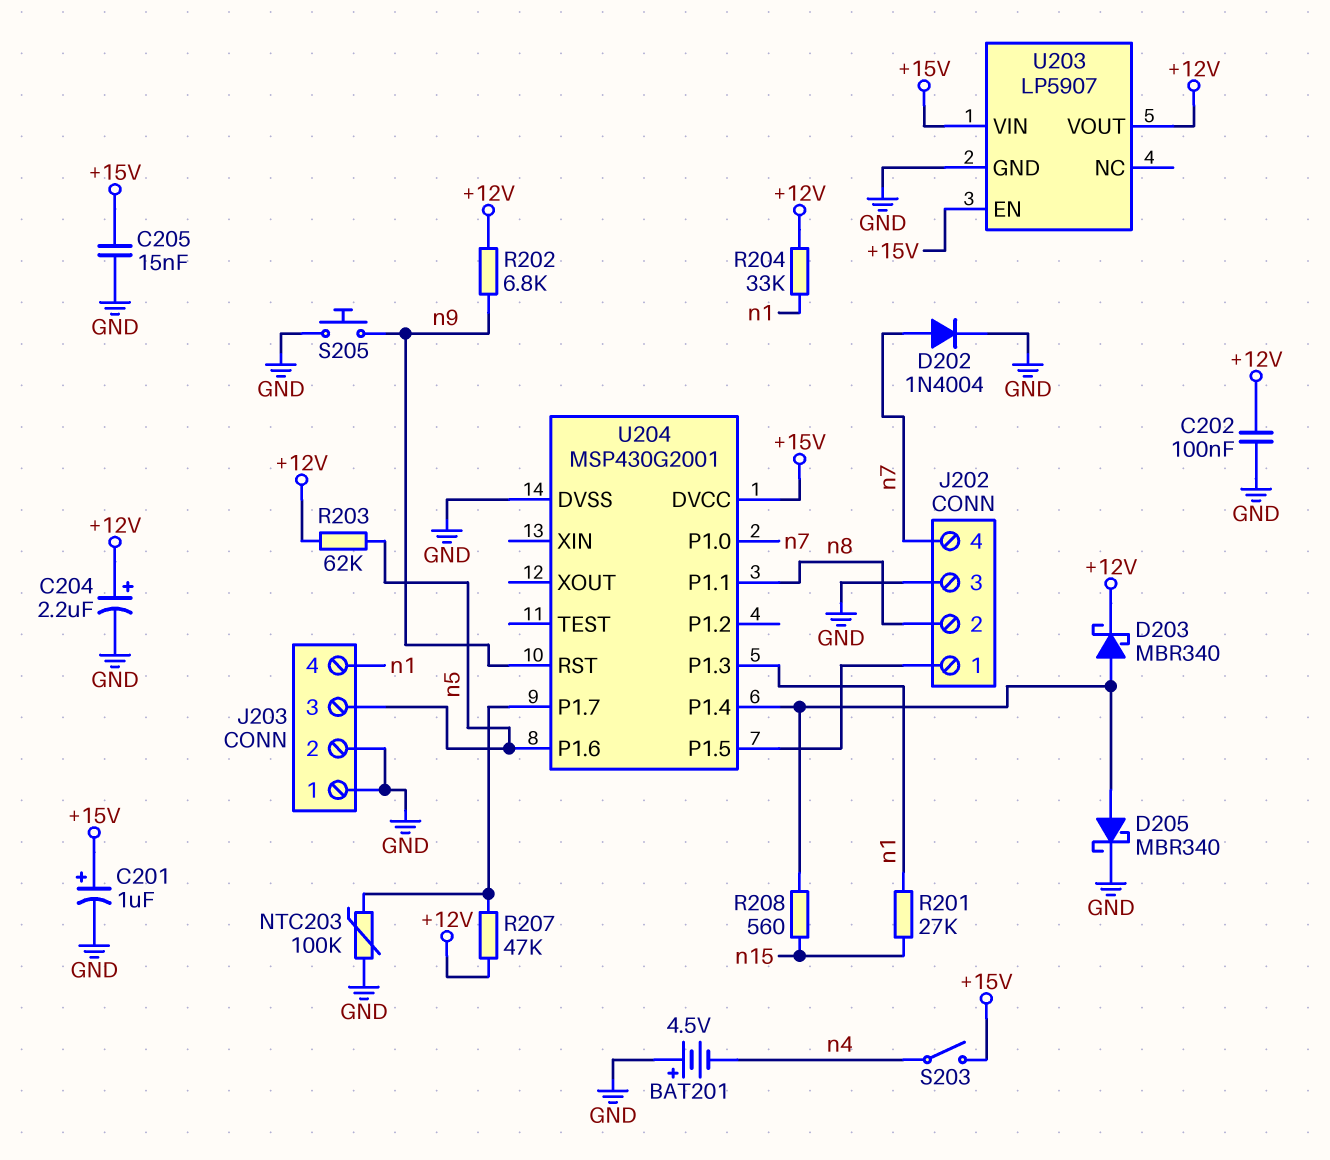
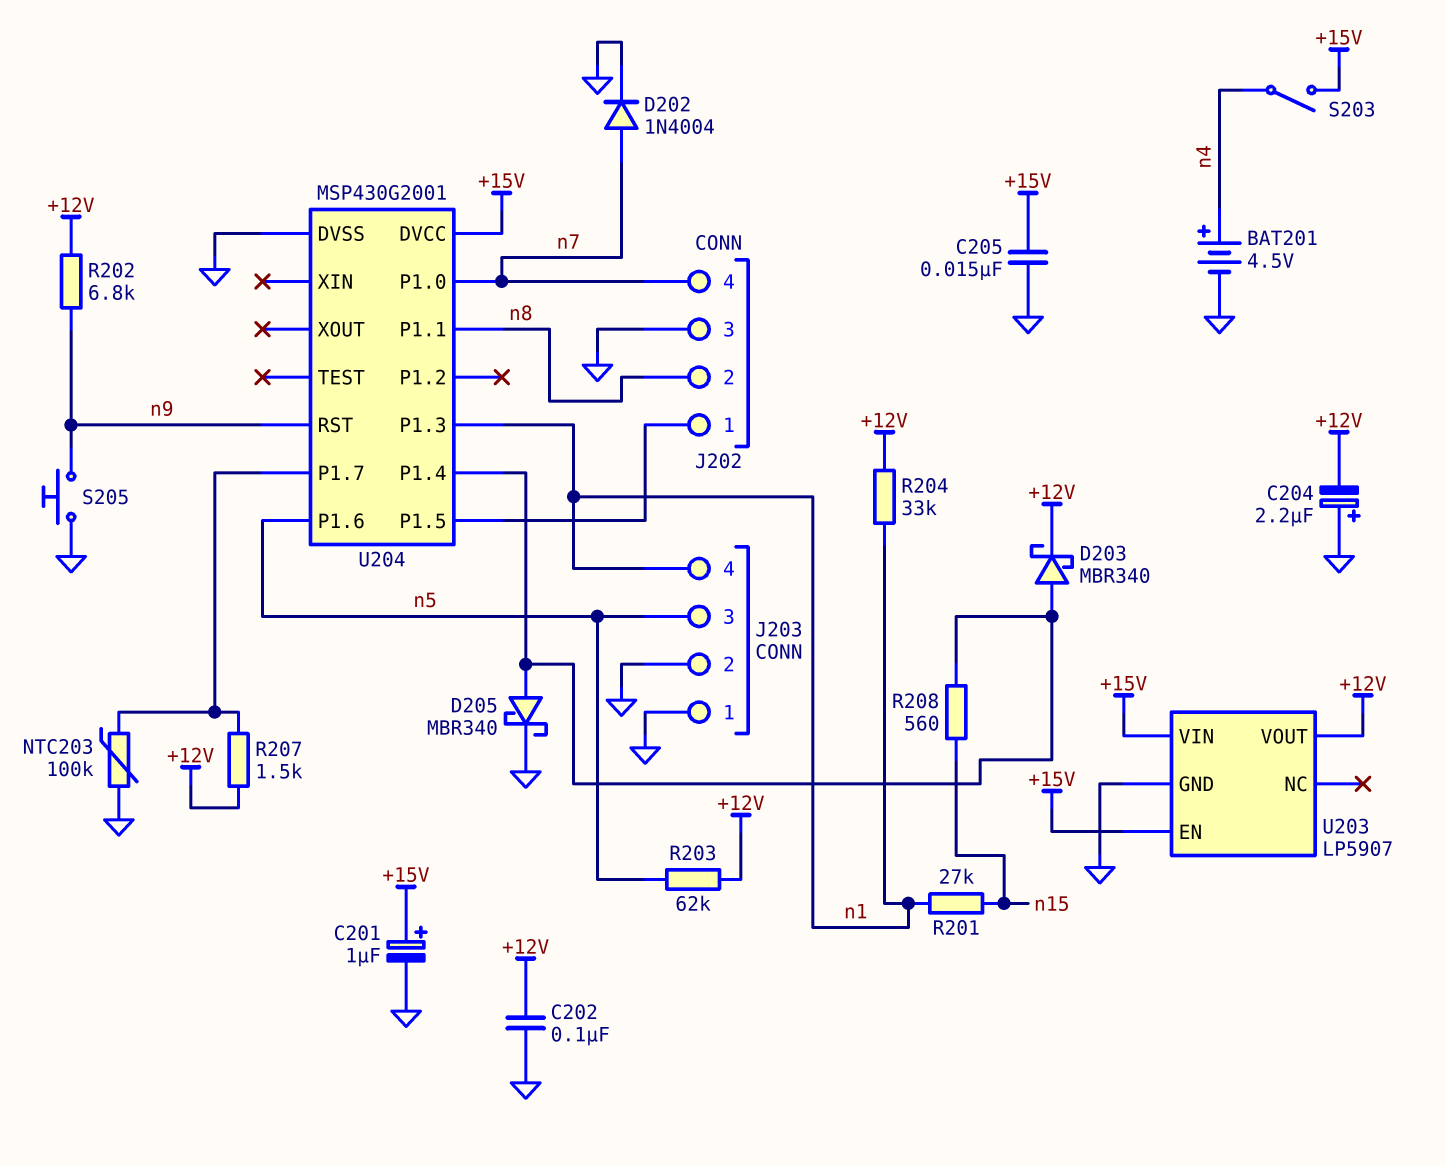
BAT201: 4.5V (plus GND, minus n4) -> 4.5V (plus n4, minus GND)
C204: 2.2uF (plus +12V, minus GND) -> 2.2uF (plus GND, minus +12V)
R207: 47k (+12V, U204/P1.7) -> 1.5k (+12V, U204/P1.7)

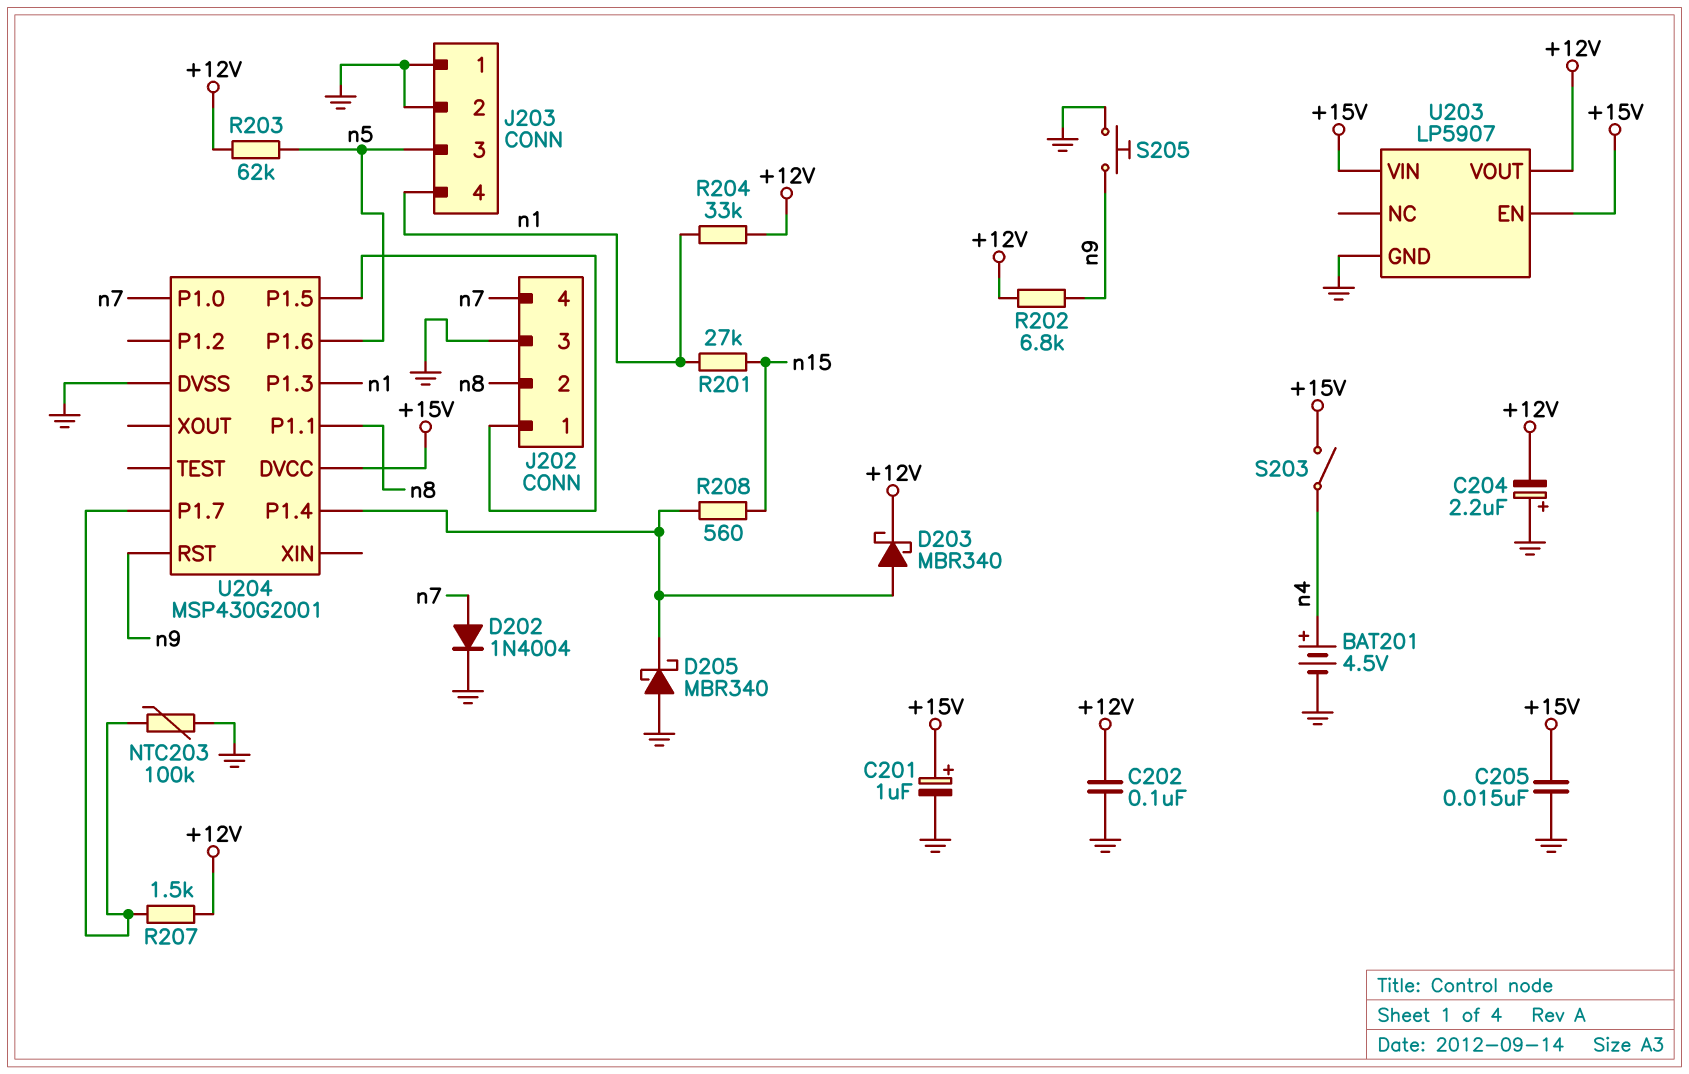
D205: schottky MBR340 (A U204/P1.4, K GND) -> schottky MBR340 (A GND, K U204/P1.4)

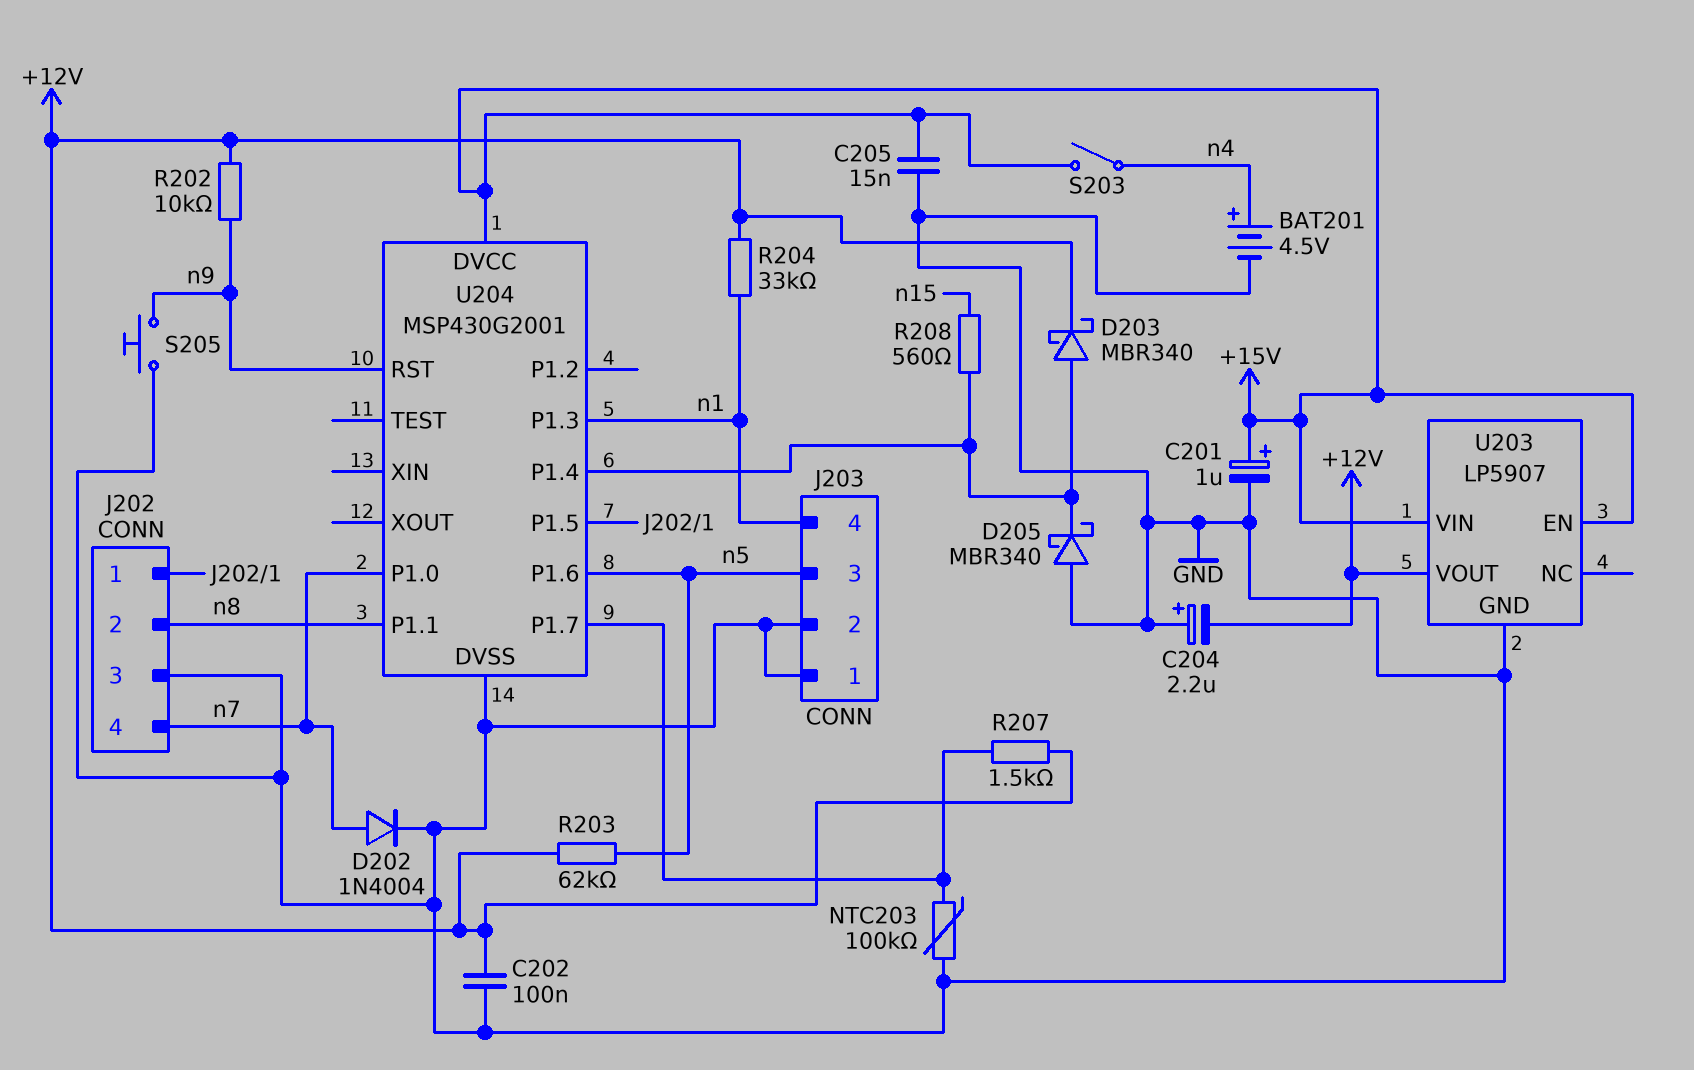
R201: 27k (n1, n15) -> none
R202: 6.8k (+12V, n9) -> 10k (+12V, n9)

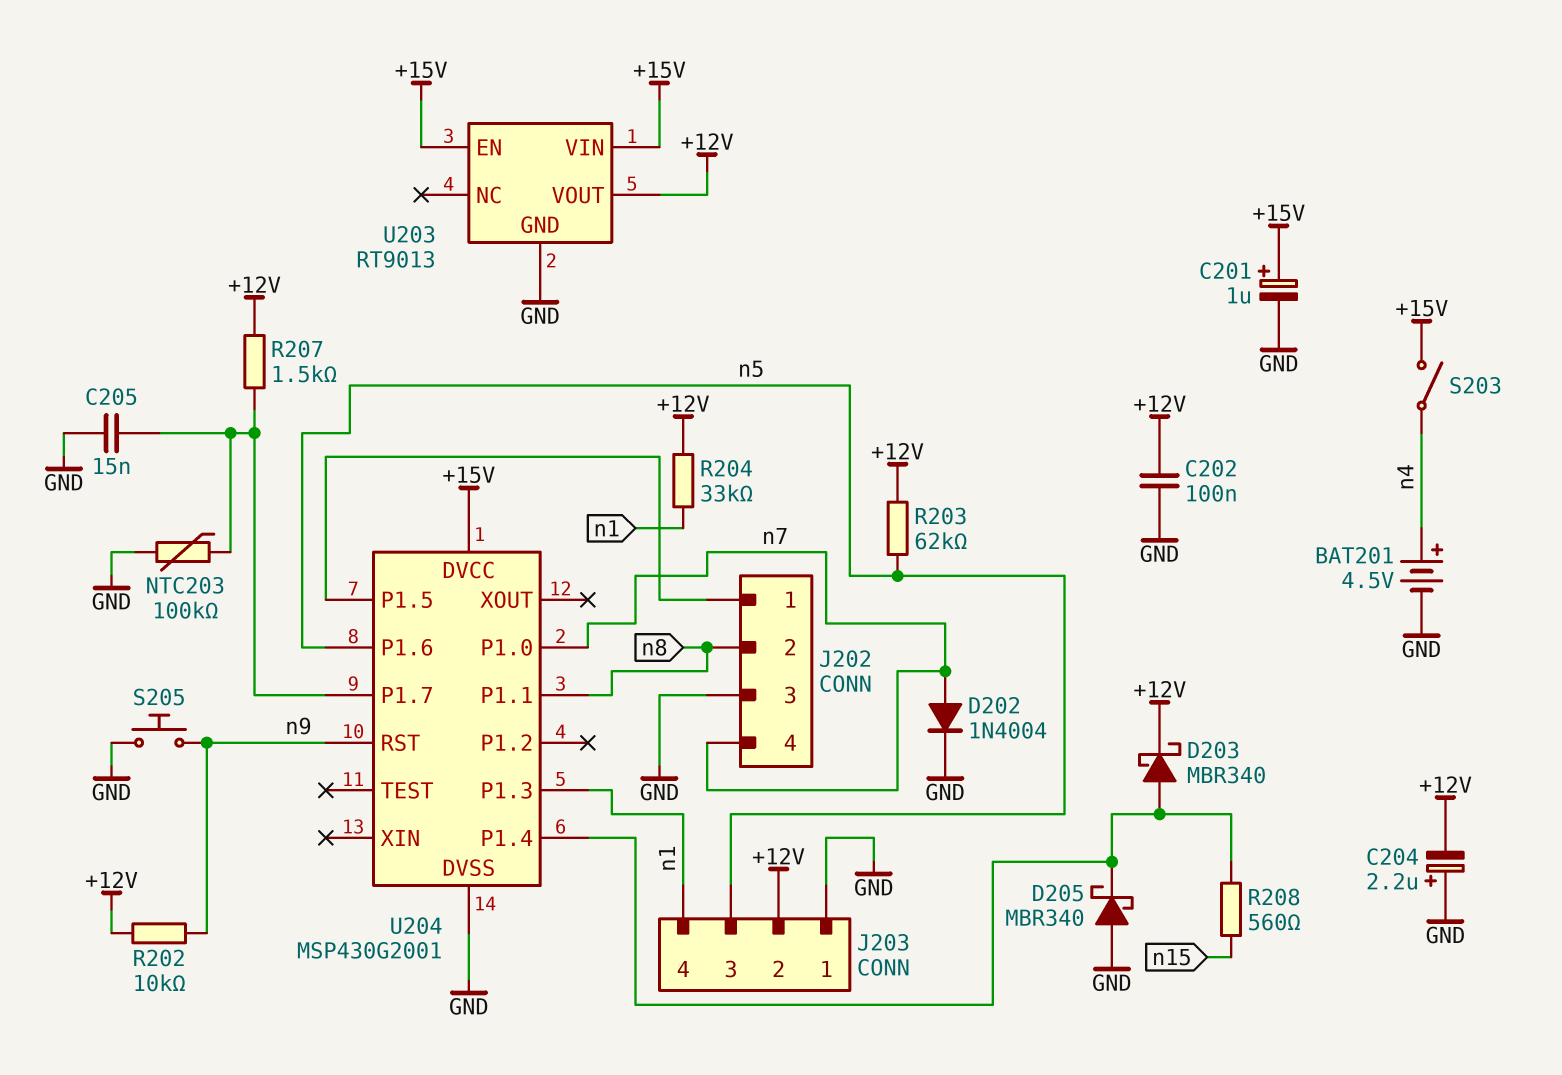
C205: 15nF (+15V, GND) -> 15nF (GND, U204/P1.7)
J203 pin 2: GND -> +12V
U203: LP5907 -> RT9013

